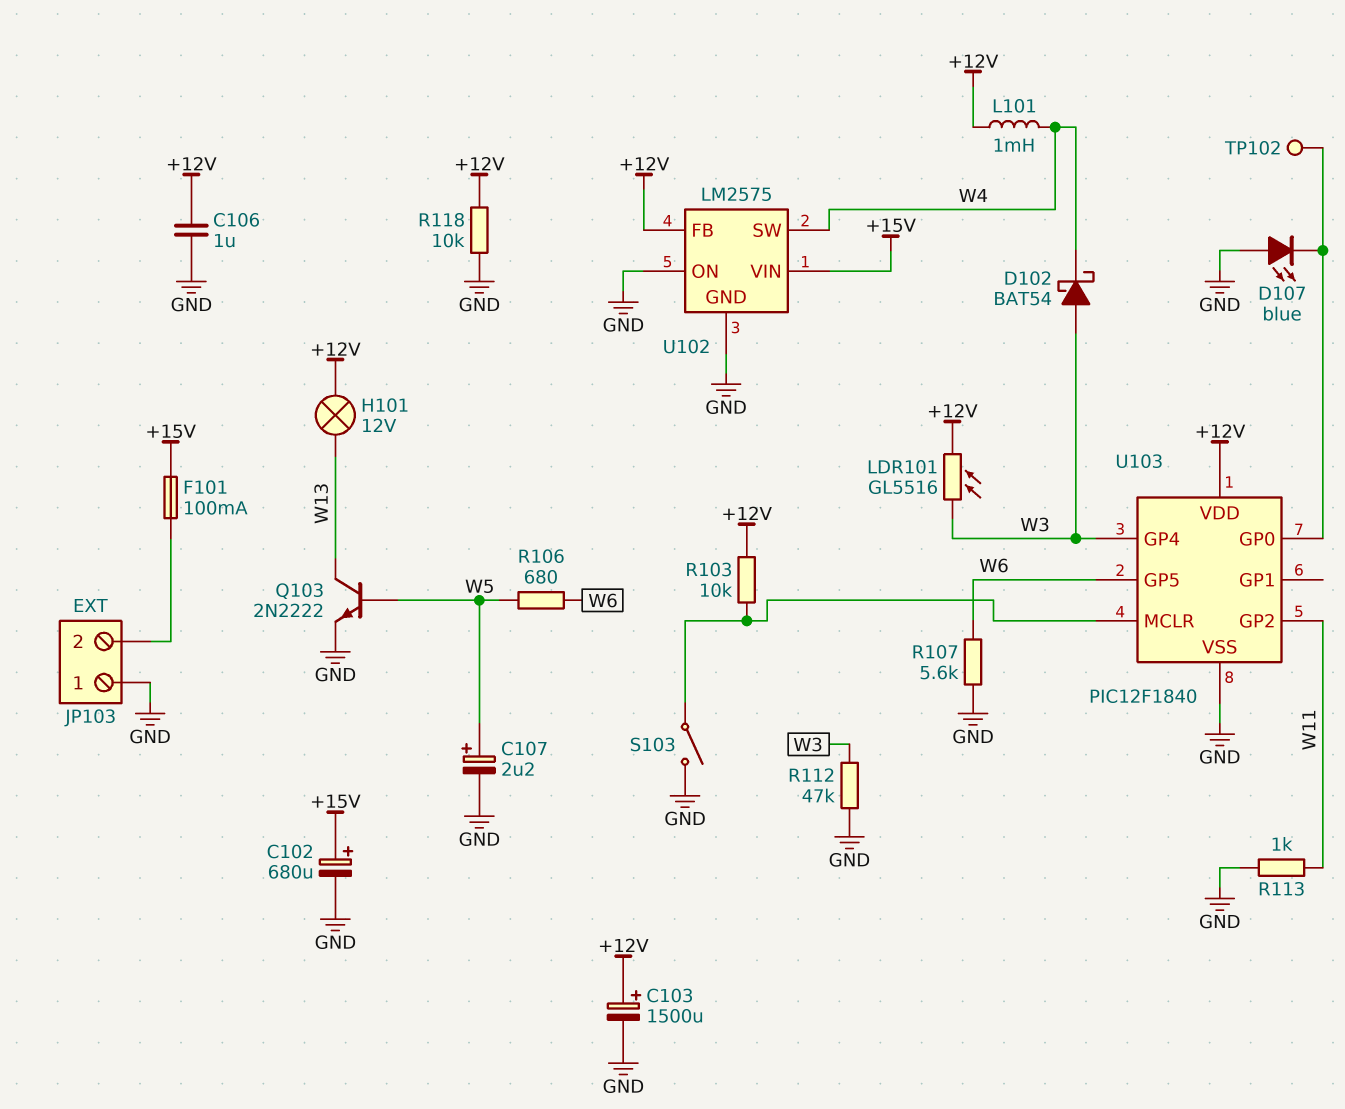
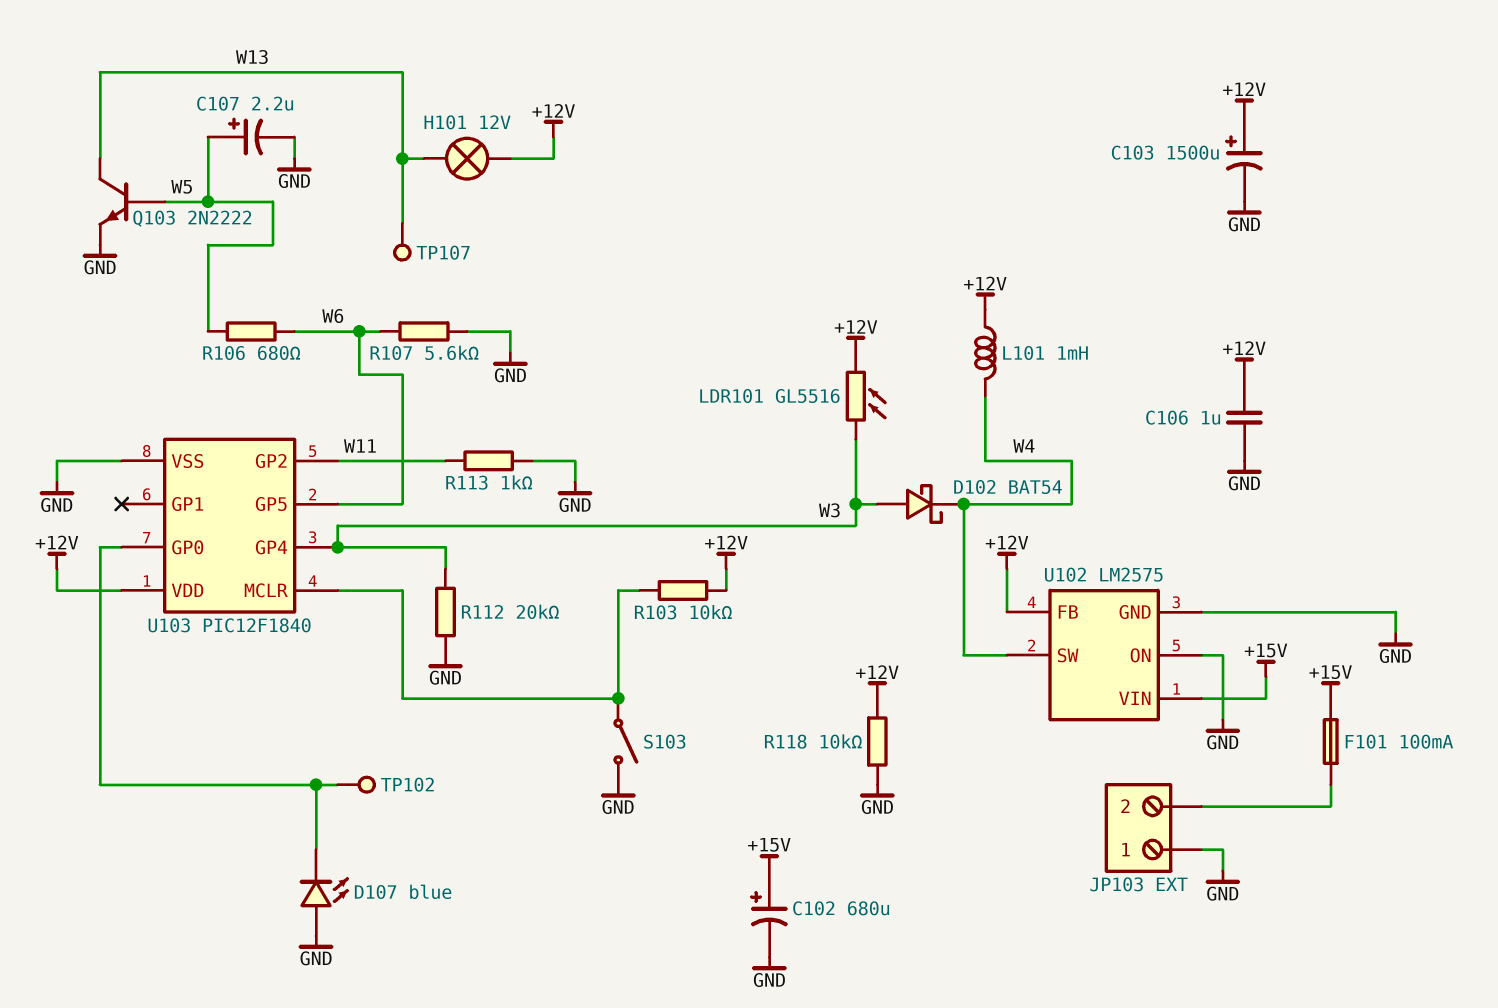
R112: 47k (GND, W3) -> 20k (GND, W3)
TP107: none -> test point (W13)

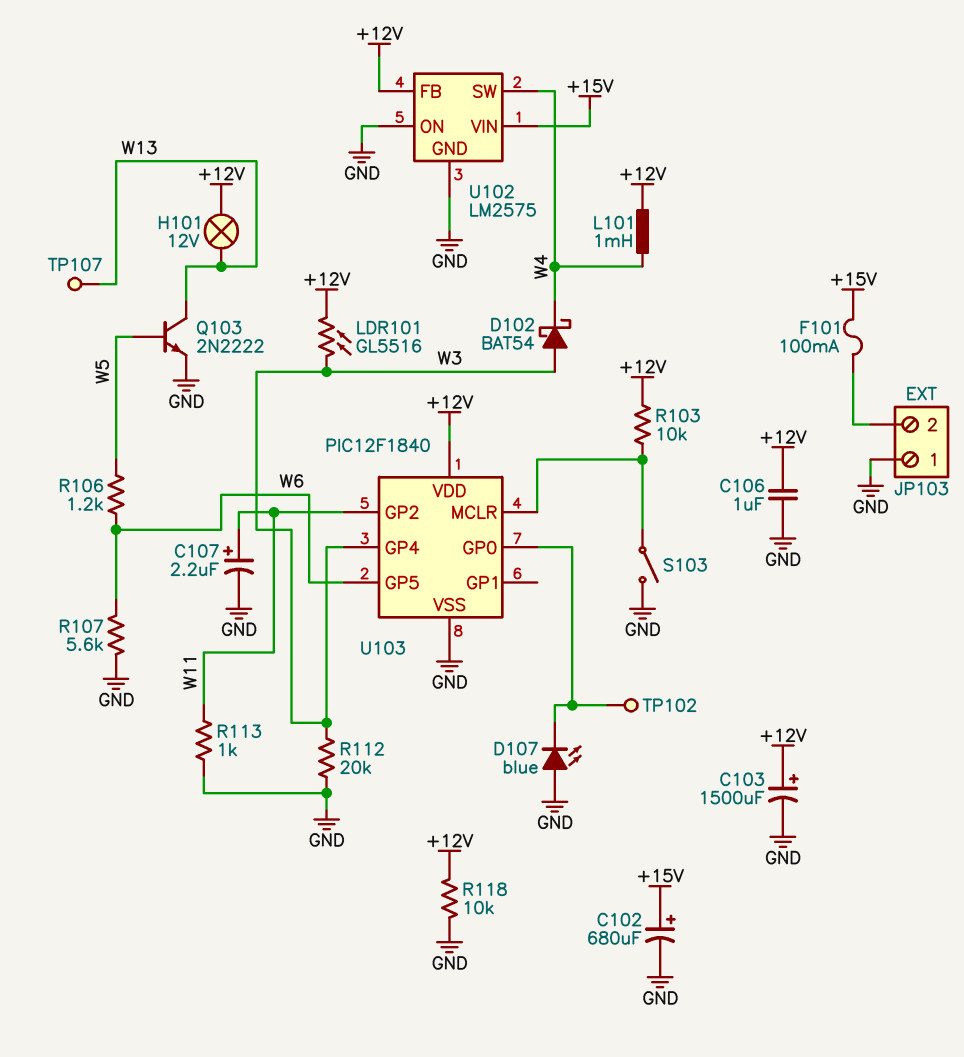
C107: 2.2uF (plus W5, minus GND) -> 2.2uF (plus W11, minus GND)
R106: 680 (W5, W6) -> 1.2k (W5, W6)

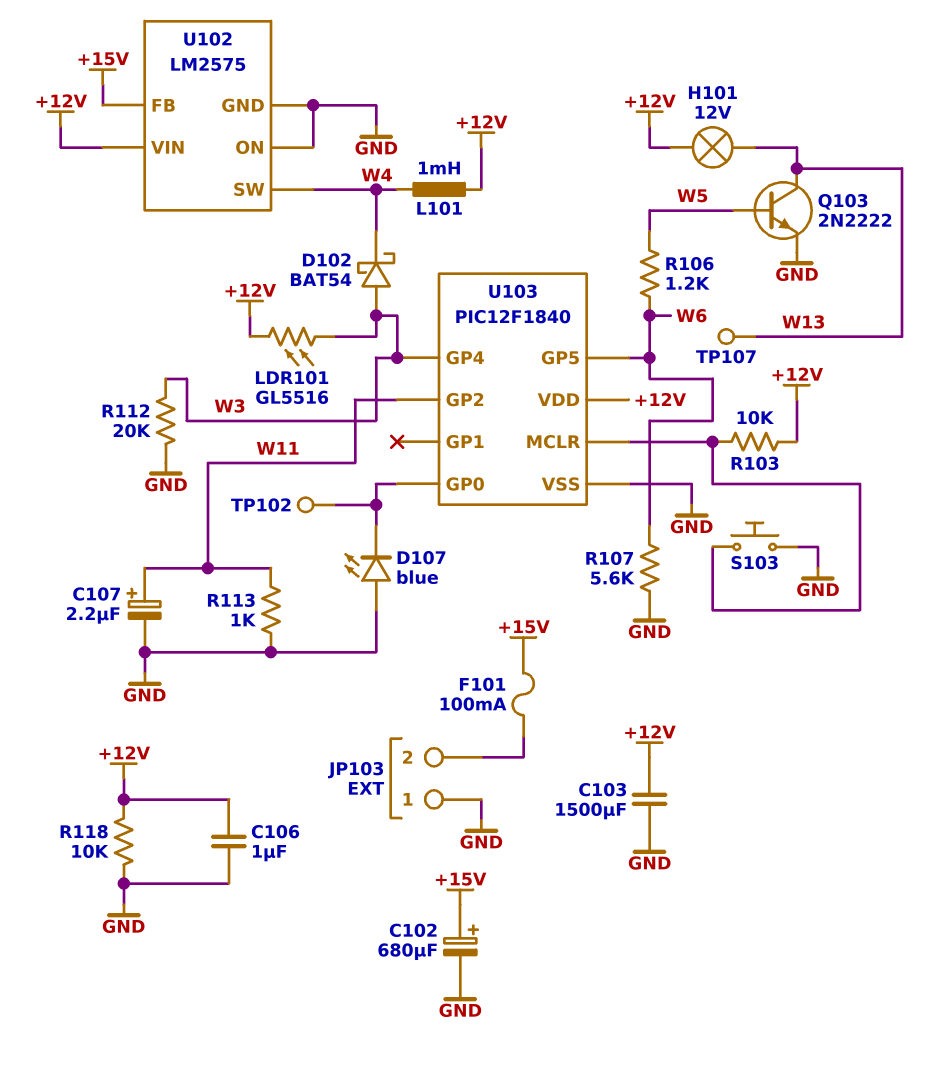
C103: 1500uF (plus +12V, minus GND) -> 1500uF (+12V, GND)
S103: switch (GND, U103/MCLR) -> button (GND, U103/MCLR)
U102 pin FB: +12V -> +15V
U102 pin VIN: +15V -> +12V

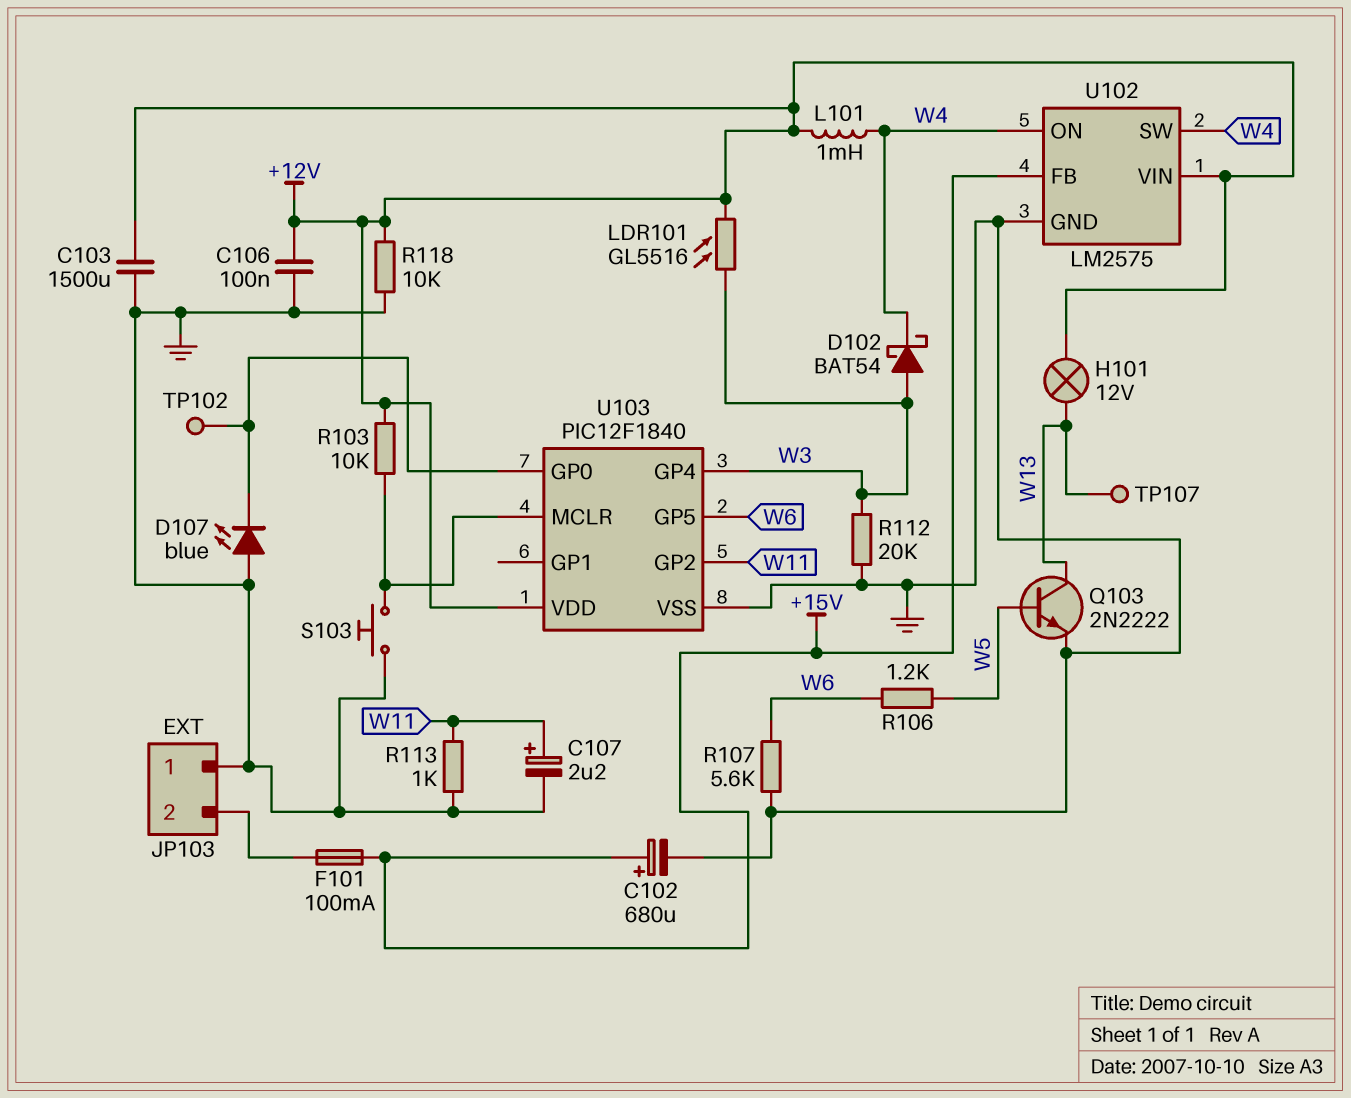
C106: 1uF (+12V, GND) -> 100nF (+12V, GND)
U102 pin ON: GND -> W4

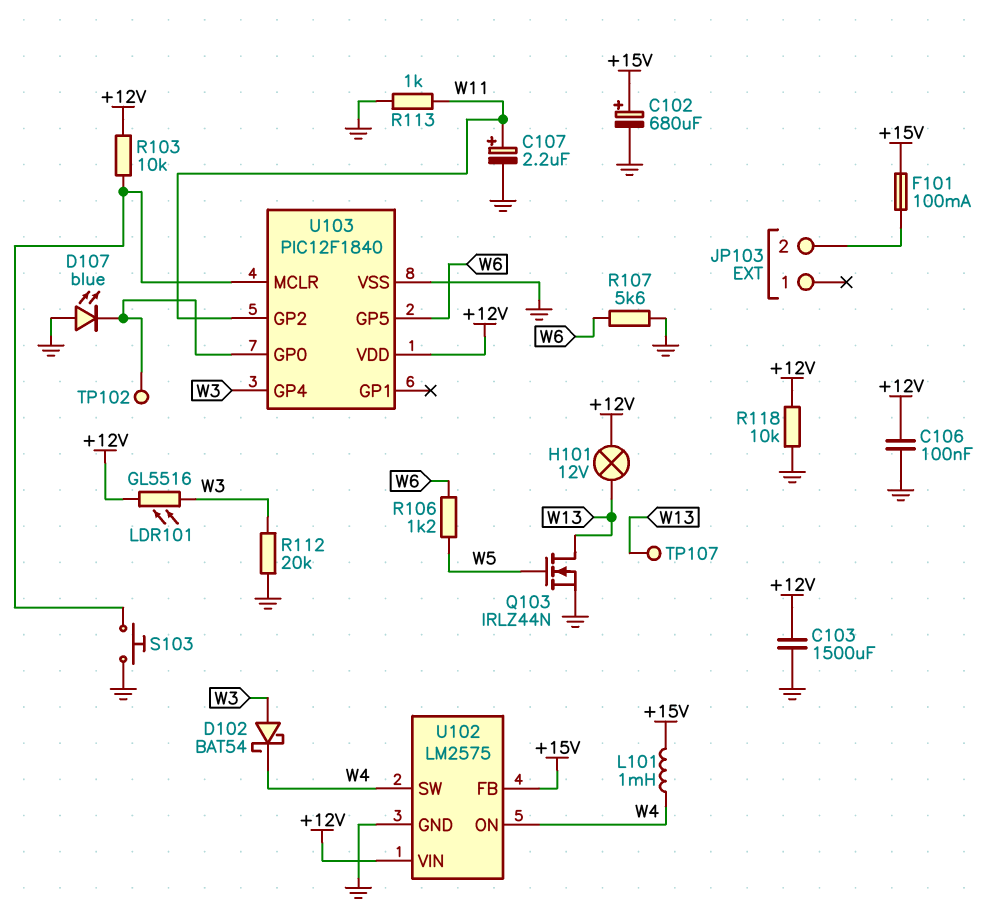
JP103 pin 1: GND -> none
L101: 1mH (+12V, W4) -> 1mH (+15V, W4)
Q103: NPN 2N2222 (B W5, C W13, E GND) -> NMOS IRLZ44N (G W5, D W13, S GND)

